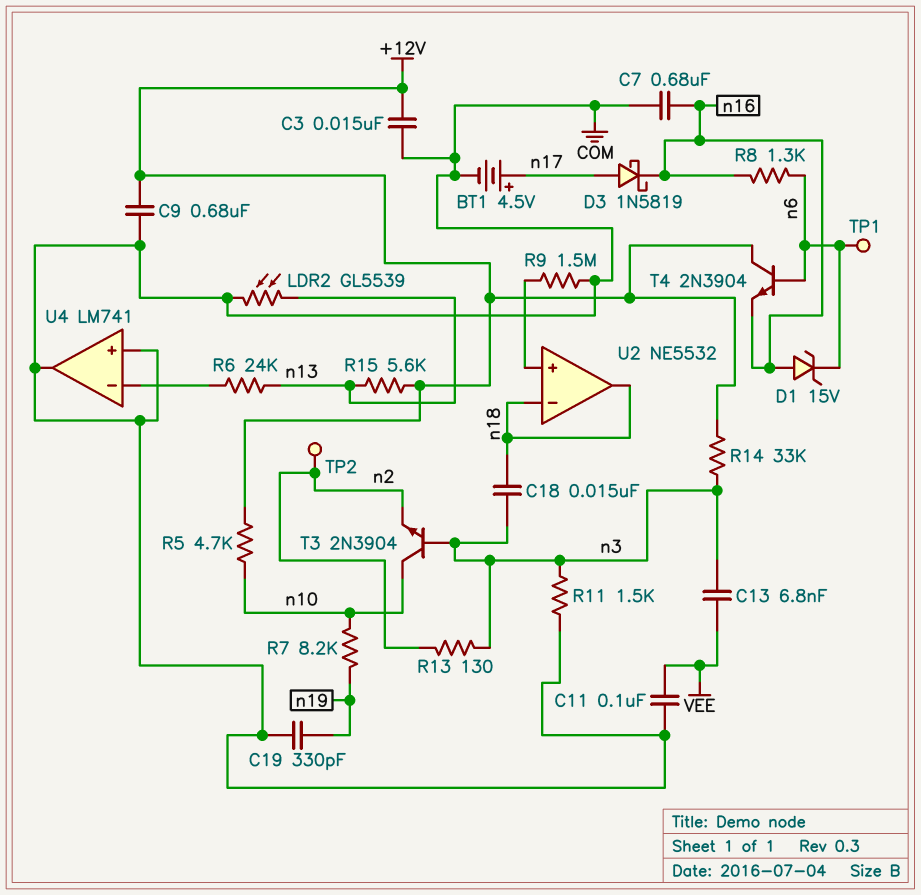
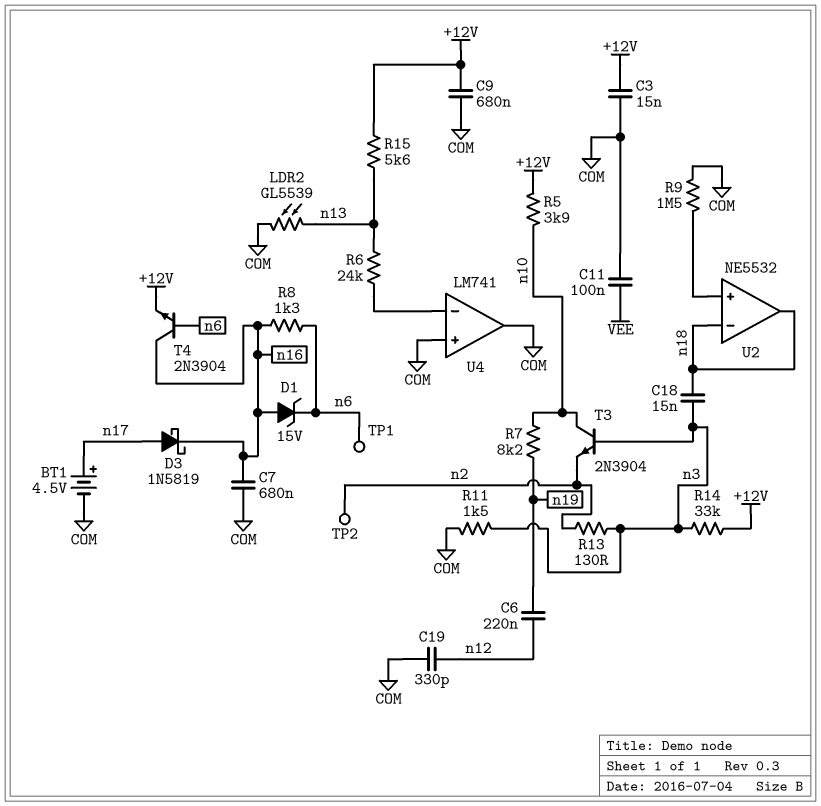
C6: none -> 220nF (n12, n19)
C13: 6.8nF (VEE, n3) -> none
C19: 330pF (COM, n19) -> 330pF (COM, n12)
R5: 4.7k (+12V, n10) -> 3.9k (+12V, n10)
T4: NPN 2N3904 (B n6, C +12V, E n16) -> NPN 2N3904 (B n6, C n16, E +12V)

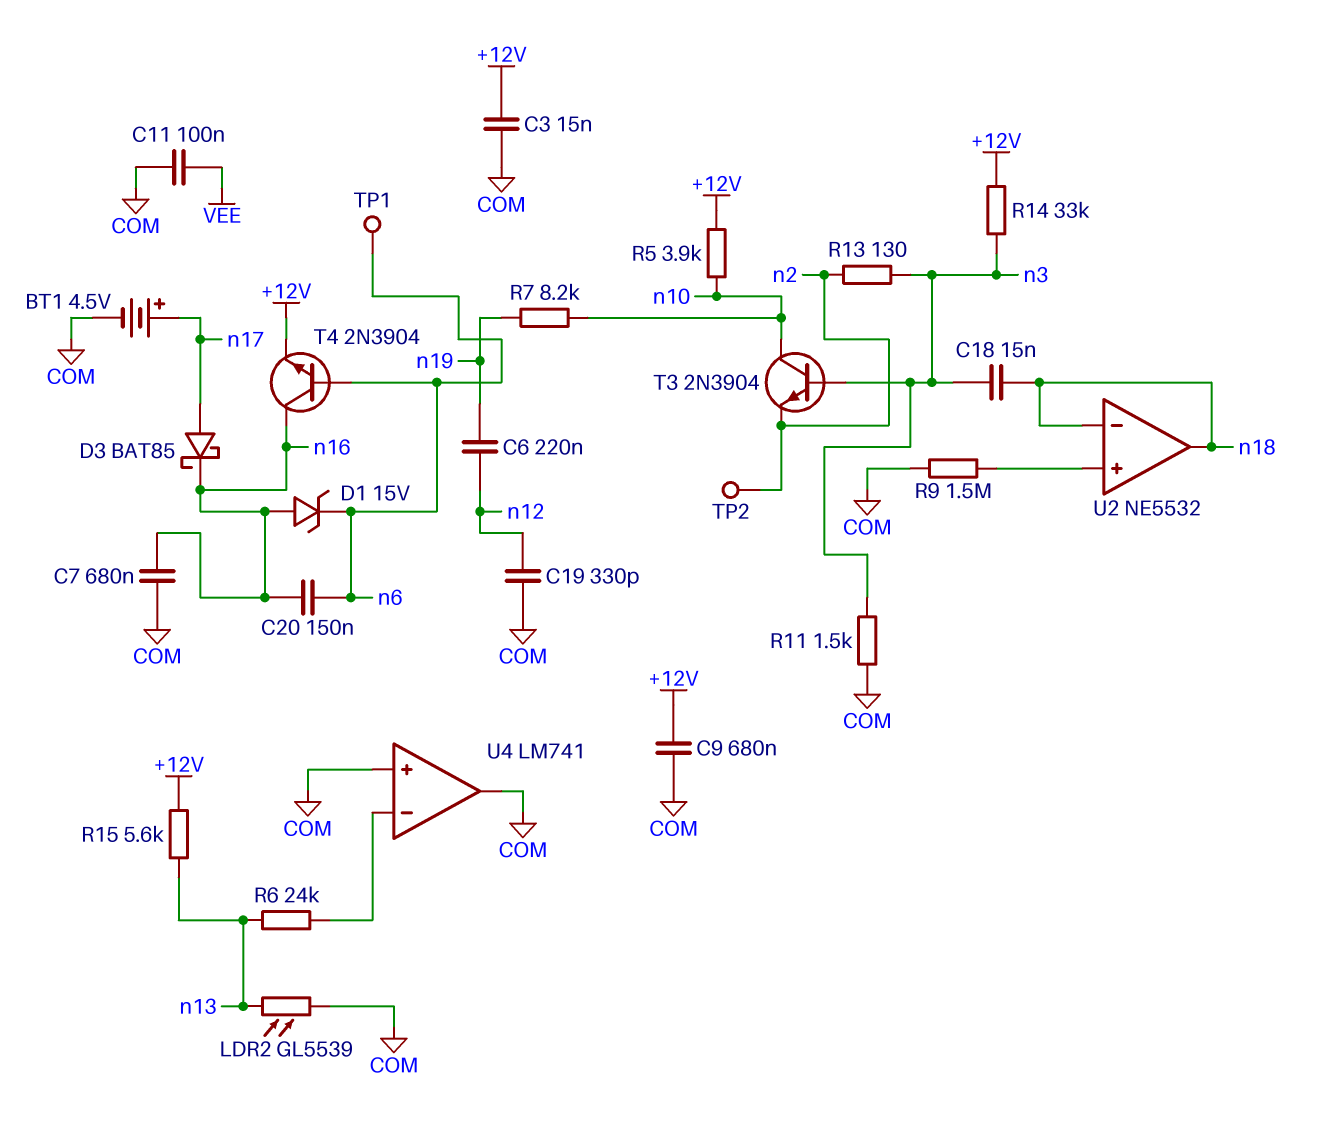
C20: none -> 150nF (n6, n16)
D3: schottky 1N5819 (A n17, K n16) -> schottky BAT85 (A n17, K n16)
R8: 1.3k (n6, n16) -> none

